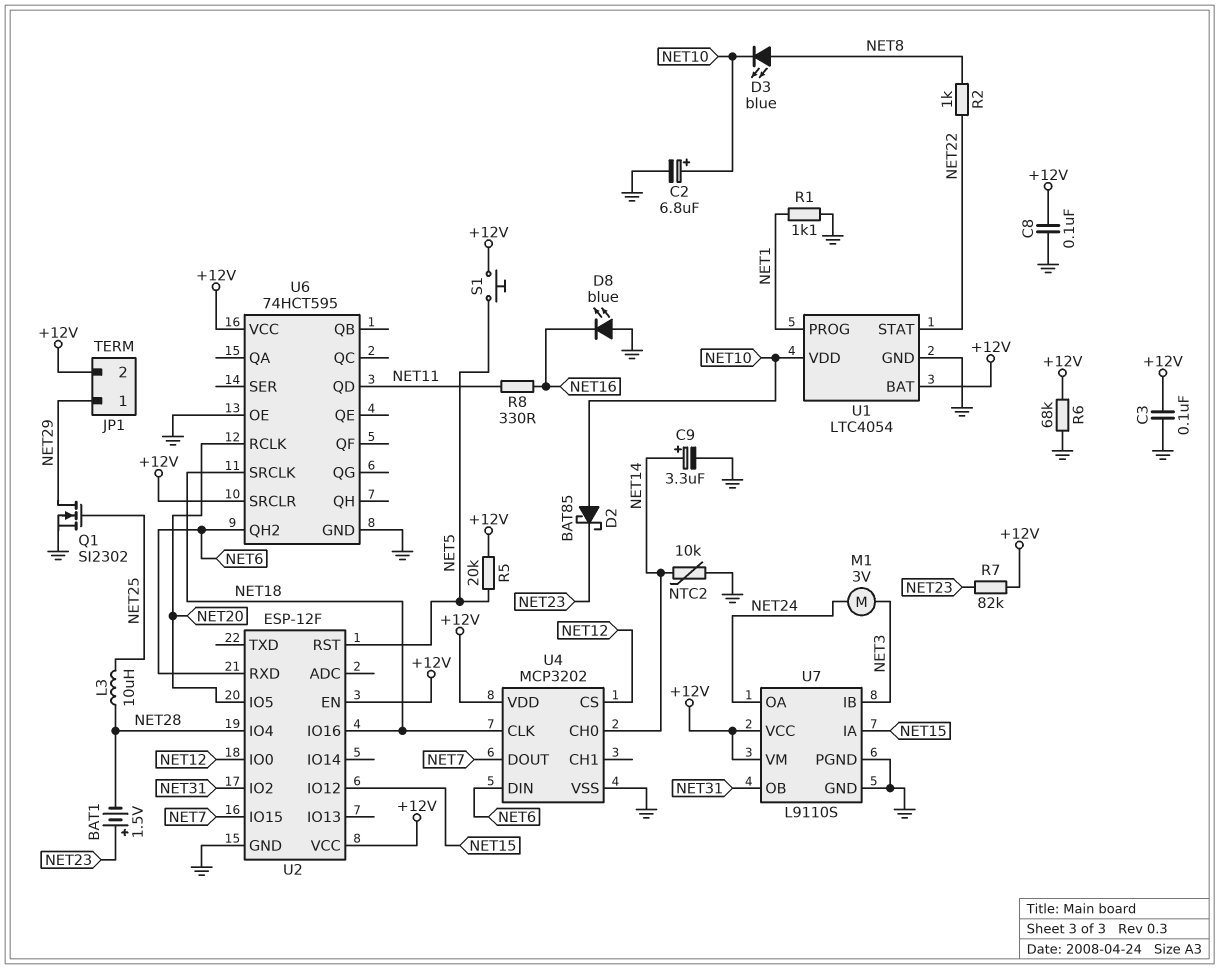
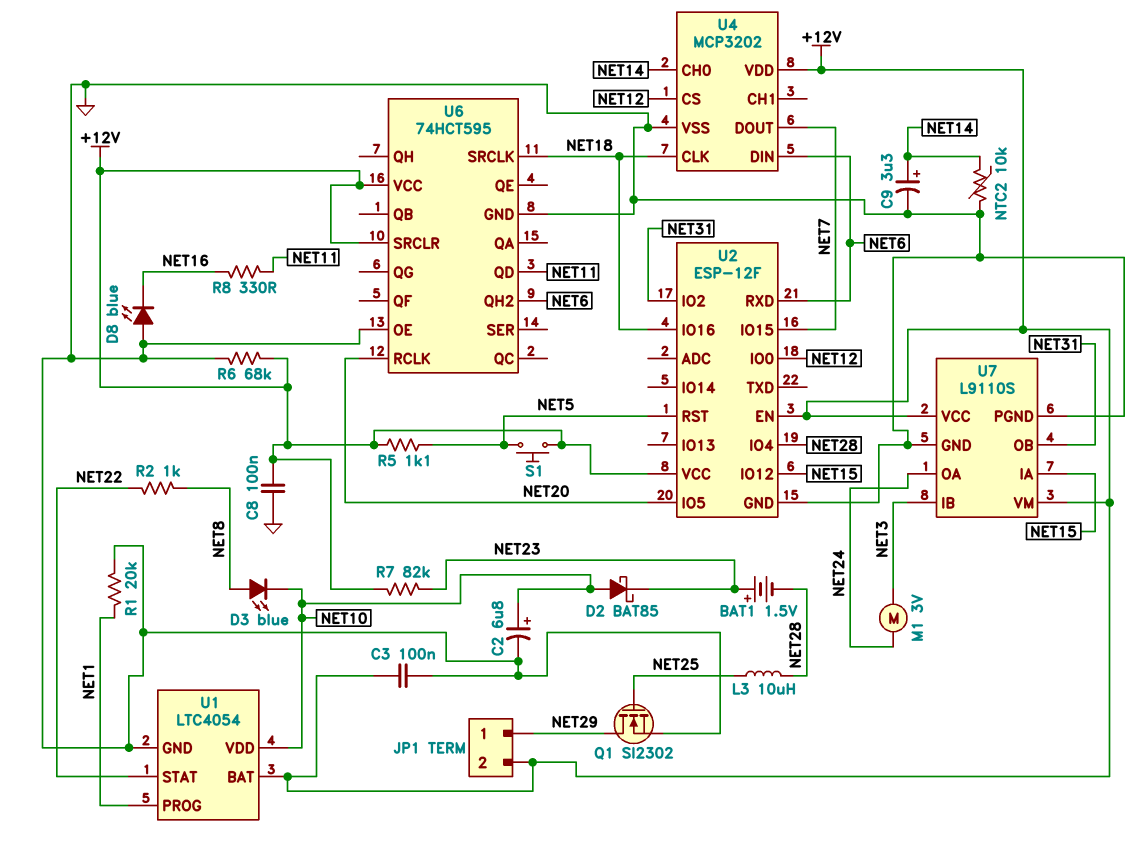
R1: 1.1k (GND, NET1) -> 20k (GND, NET1)
R5: 20k (+12V, NET5) -> 1.1k (+12V, NET5)

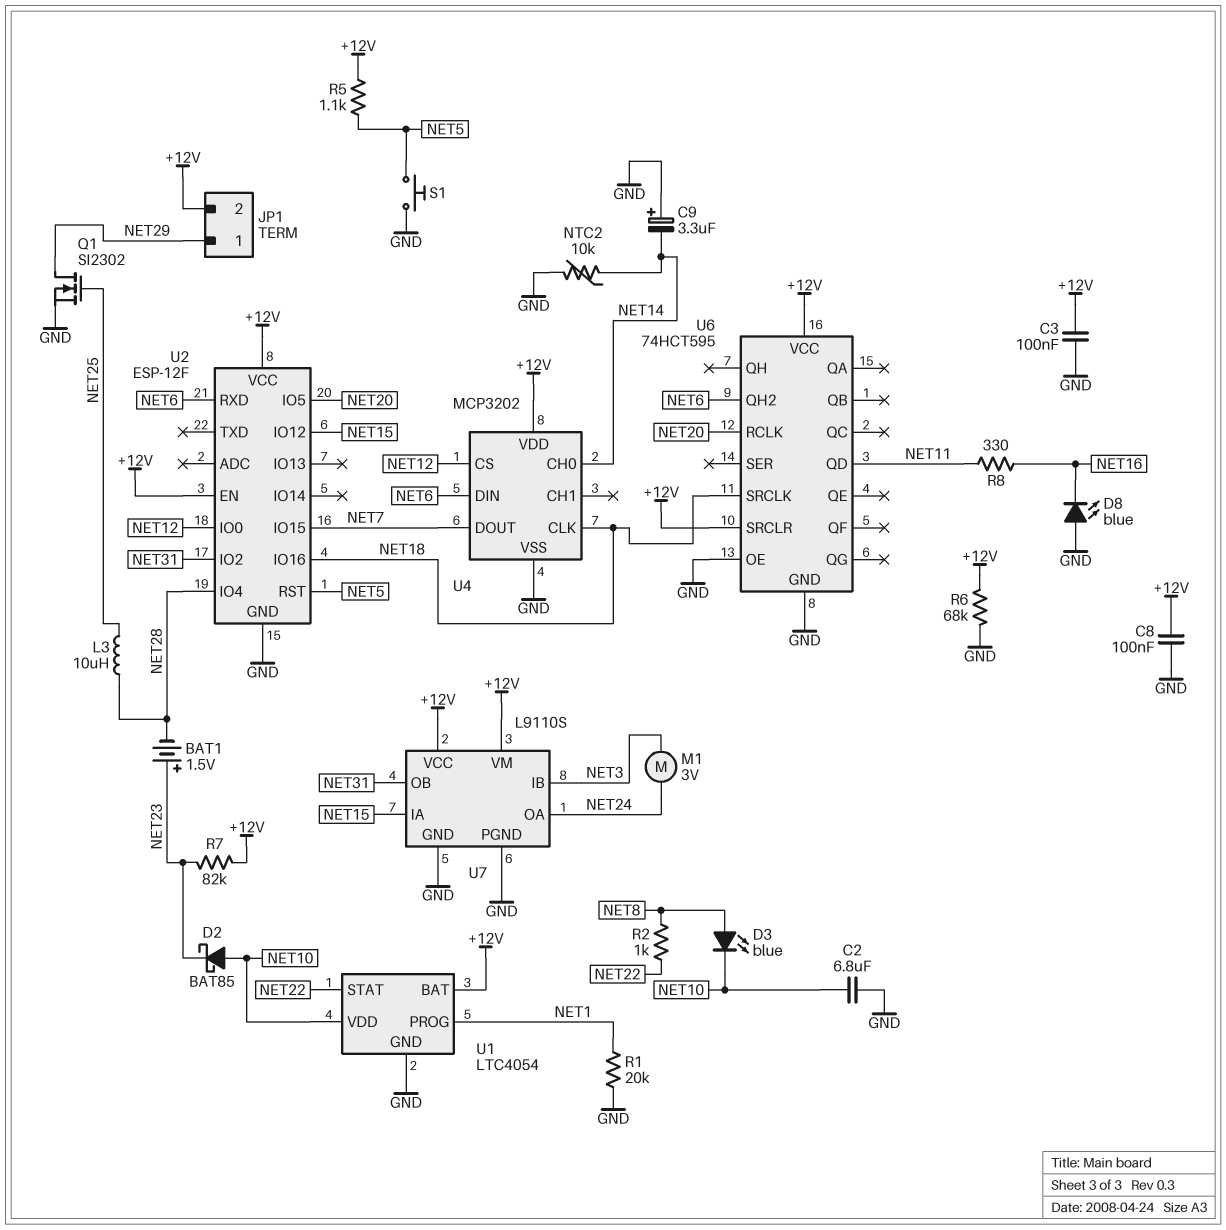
C2: 6.8uF (plus NET10, minus GND) -> 6.8uF (GND, NET10)
C9: 3.3uF (plus NET14, minus GND) -> 3.3uF (plus GND, minus NET14)
S1: button (+12V, NET5) -> button (GND, NET5)

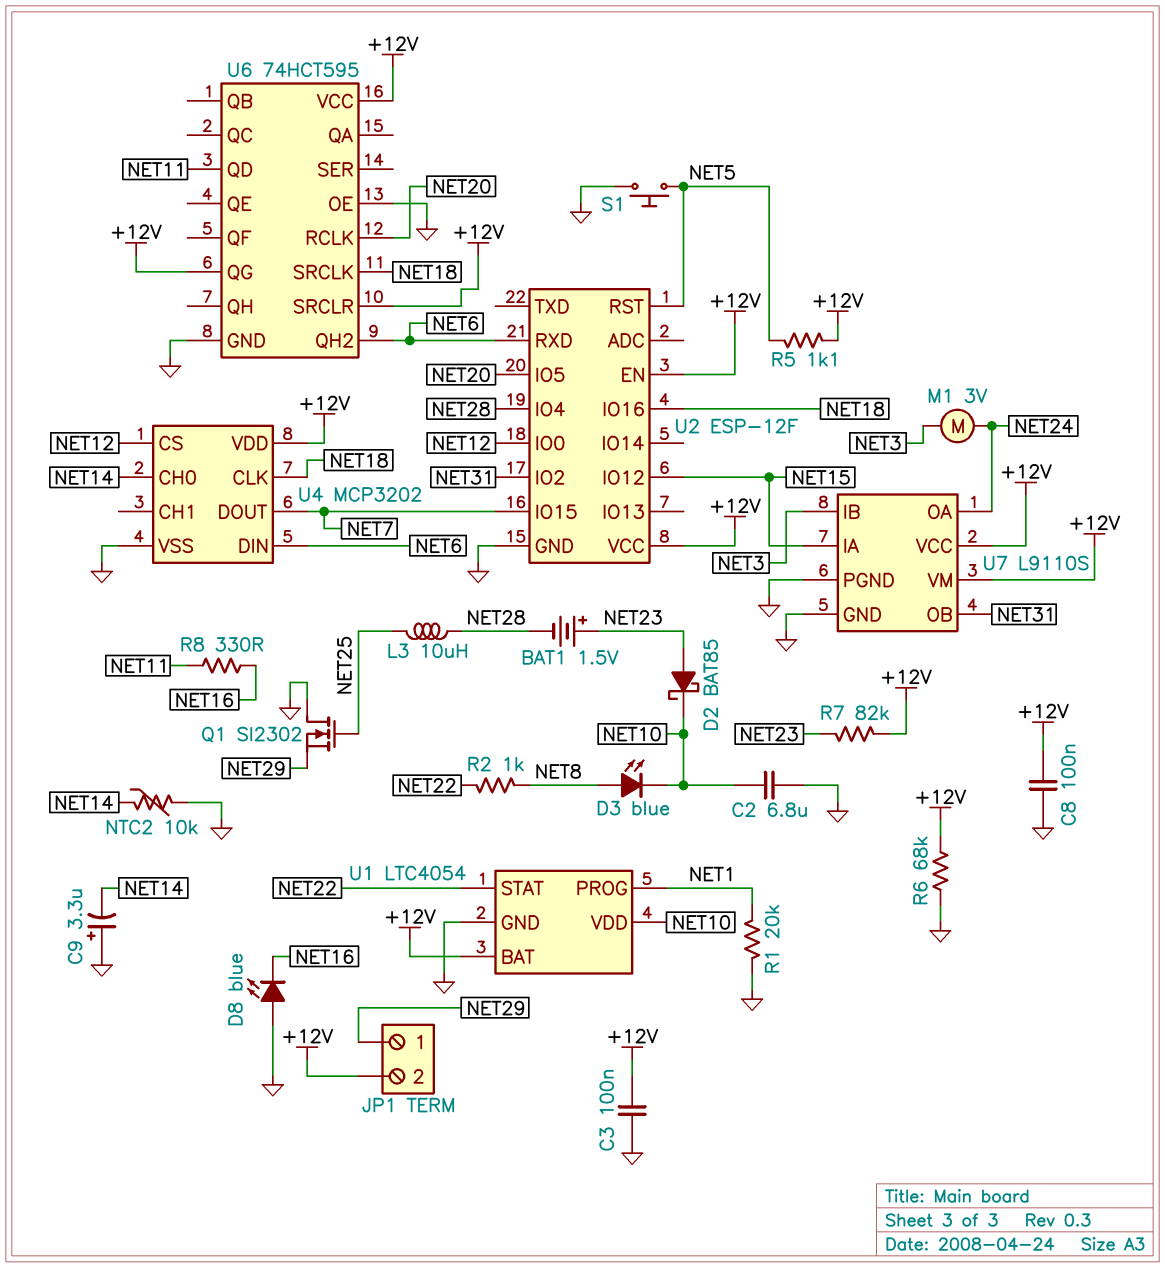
D2: schottky BAT85 (A NET10, K NET23) -> schottky BAT85 (A NET23, K NET10)
Q1: NMOS SI2302 (G NET25, D NET29, S GND) -> NMOS SI2302 (G NET25, D GND, S NET29)
U6 pin QG: none -> +12V

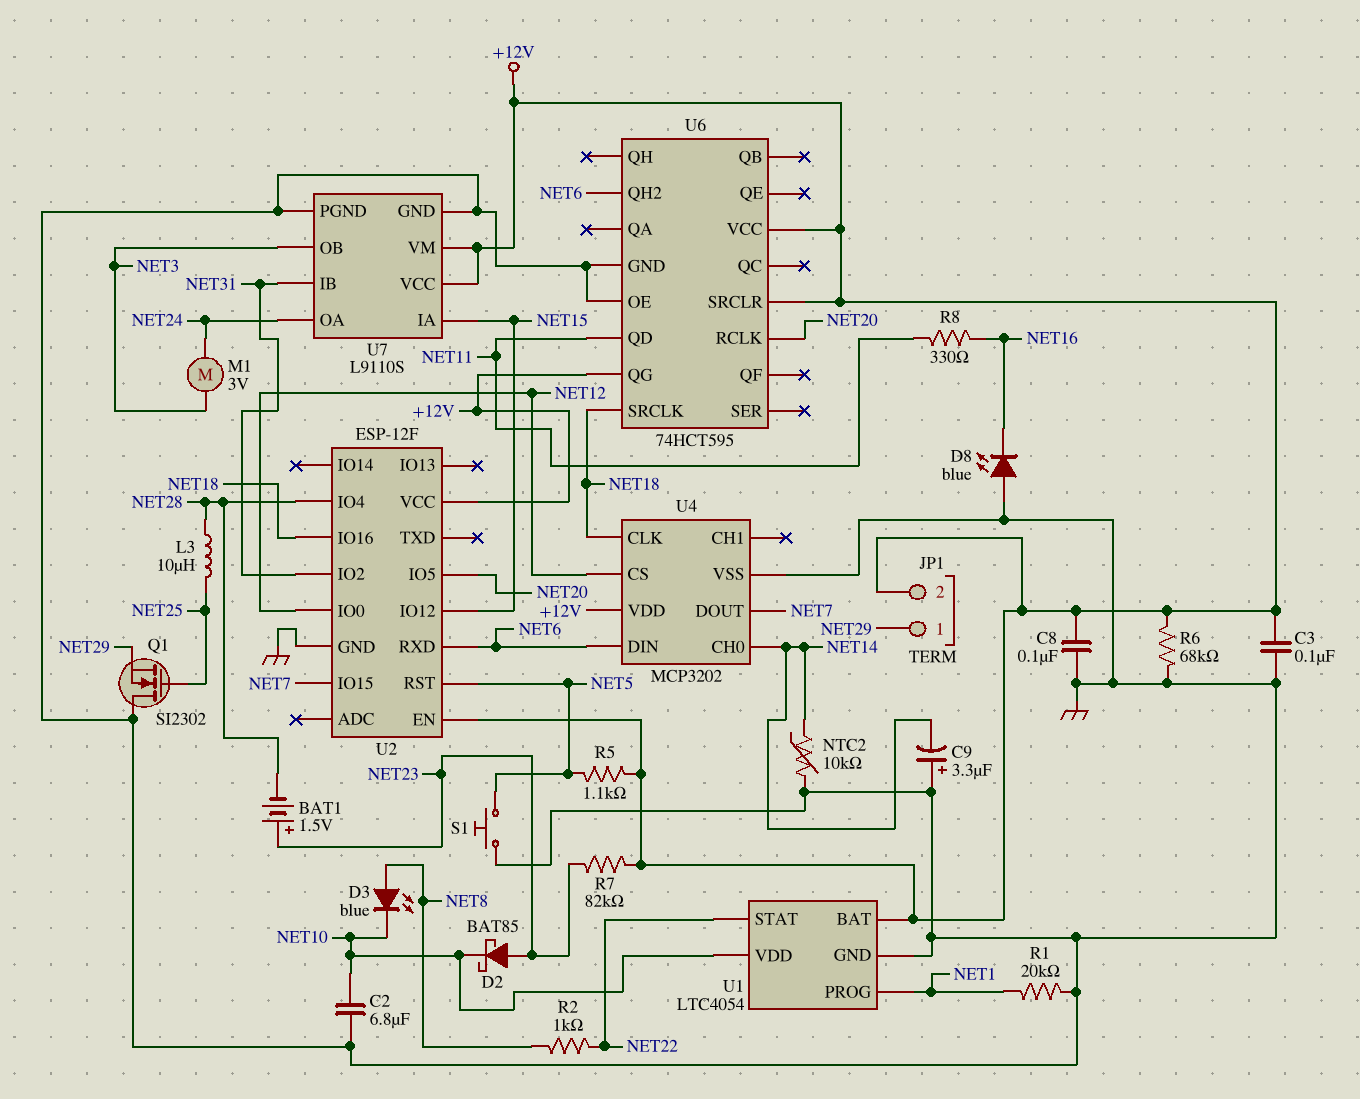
U7 pin IB: NET3 -> NET31
U7 pin OB: NET31 -> NET3

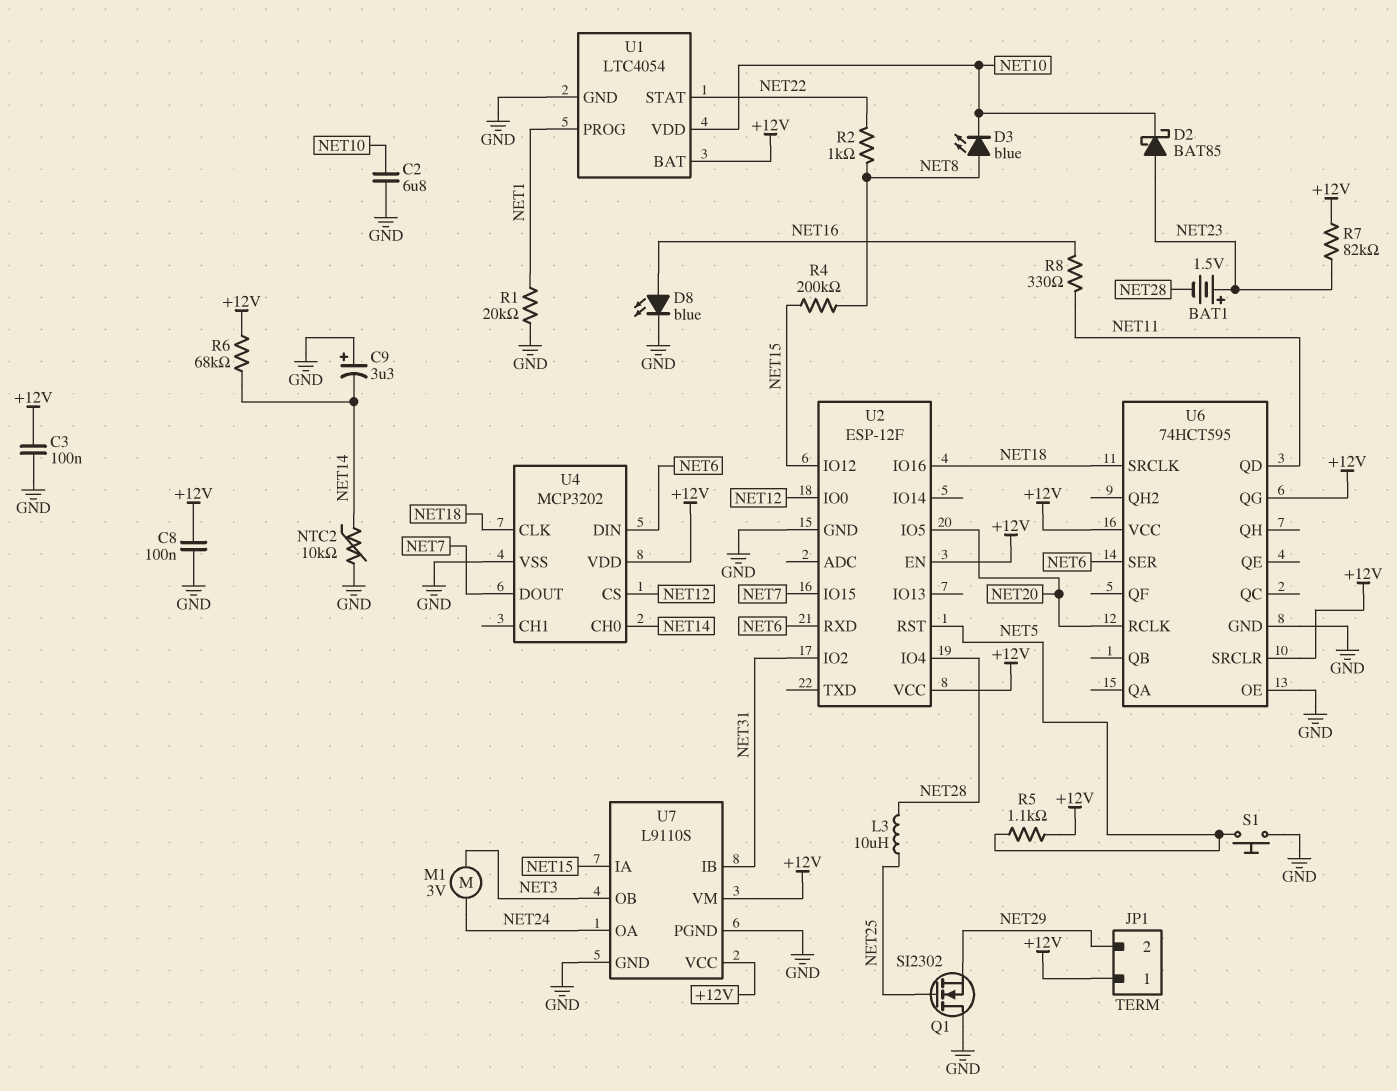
D8: LED blue (A GND, K NET16) -> LED blue (A NET16, K GND)
JP1 pin 1: NET29 -> +12V
JP1 pin 2: +12V -> NET29
R4: none -> 200k (NET8, NET15)
R6: 68k (+12V, GND) -> 68k (+12V, NET14)
U6 pin QH2: NET6 -> none
U6 pin SER: none -> NET6

